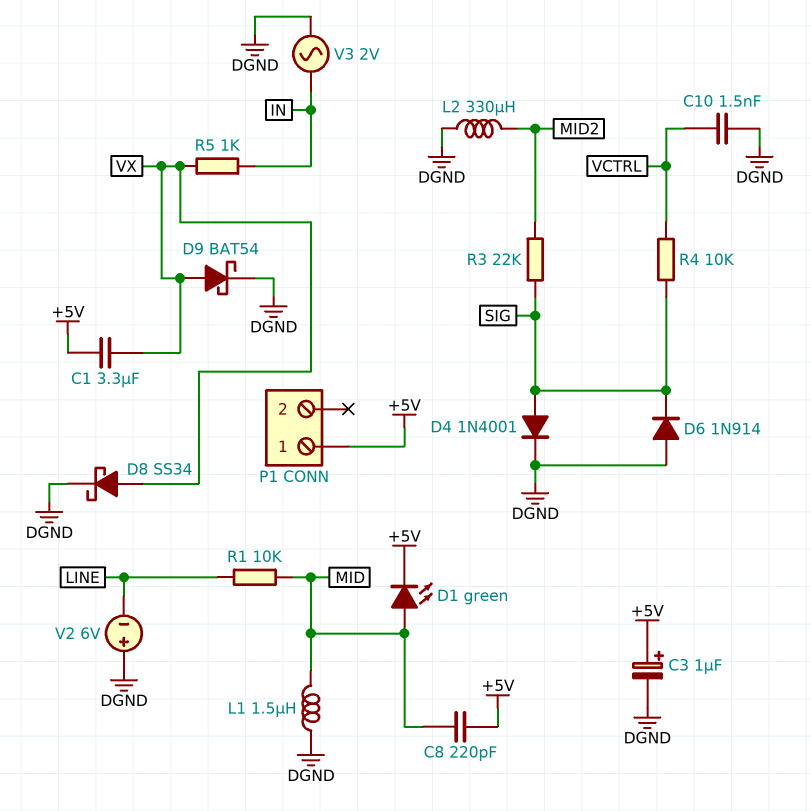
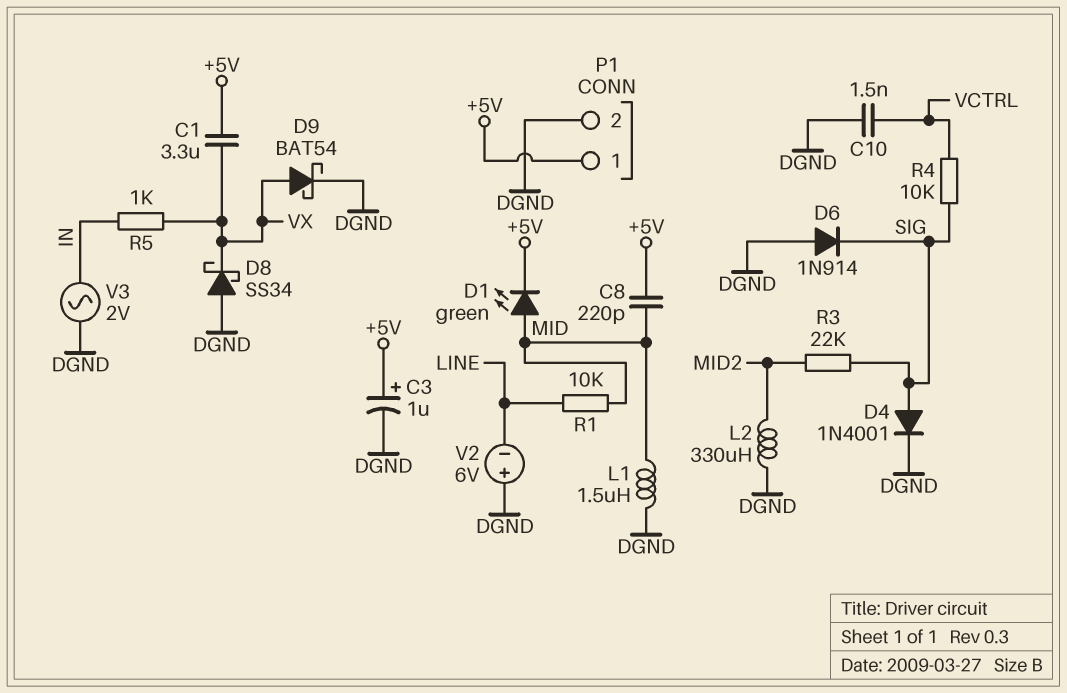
D8: schottky SS34 (A VX, K DGND) -> schottky SS34 (A DGND, K VX)
P1 pin 2: none -> DGND

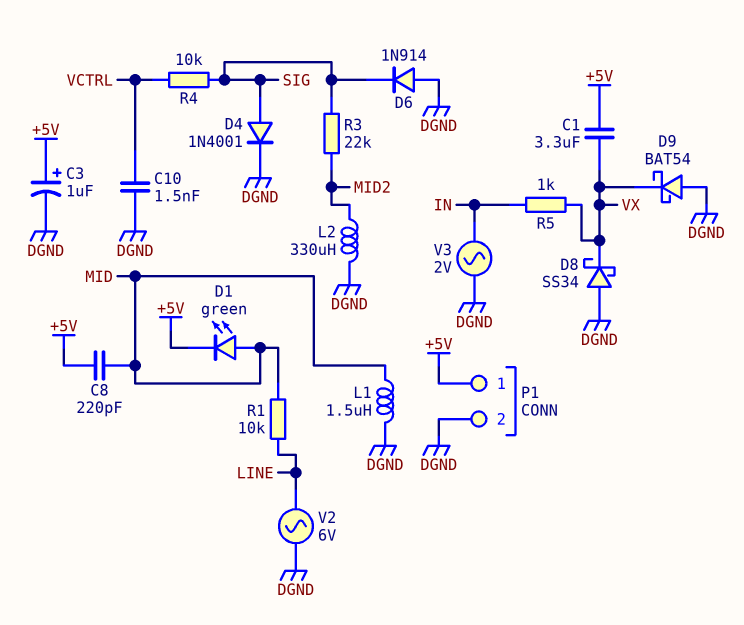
D9: schottky BAT54 (A VX, K DGND) -> schottky BAT54 (A DGND, K VX)
V2: 6V (plus DGND, minus LINE) -> AC 6V (DGND, LINE)

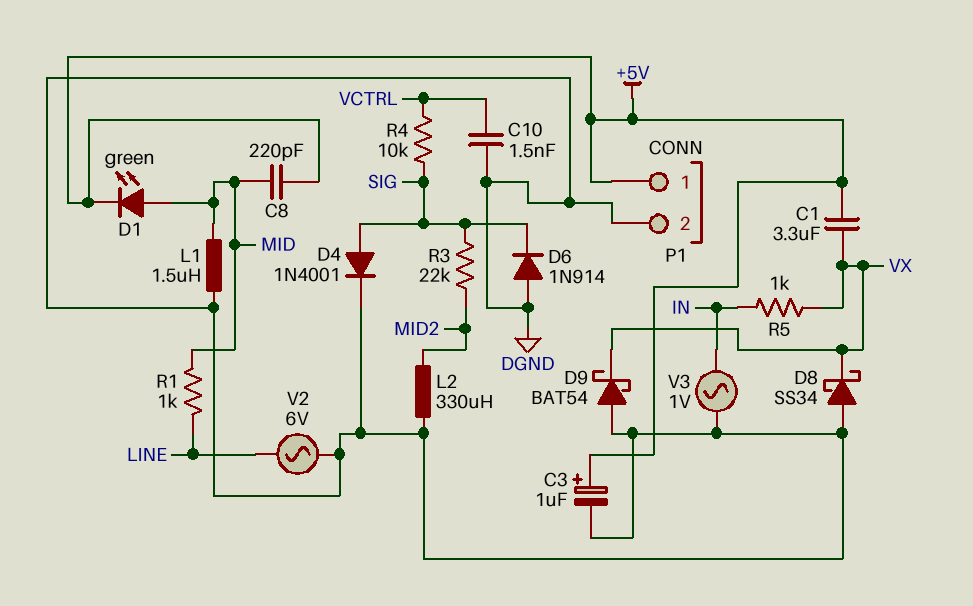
R1: 10k (LINE, MID) -> 1k (LINE, MID)
V3: AC 2V (DGND, IN) -> AC 1V (DGND, IN)

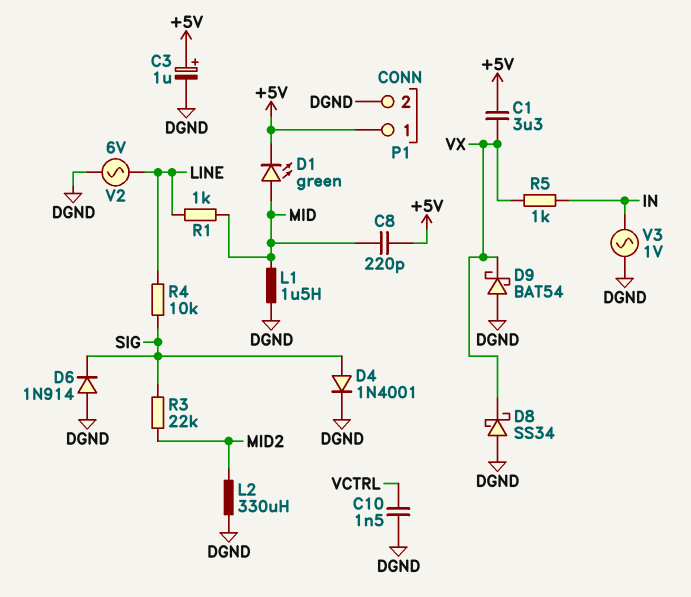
R4: 10k (SIG, VCTRL) -> 10k (LINE, SIG)

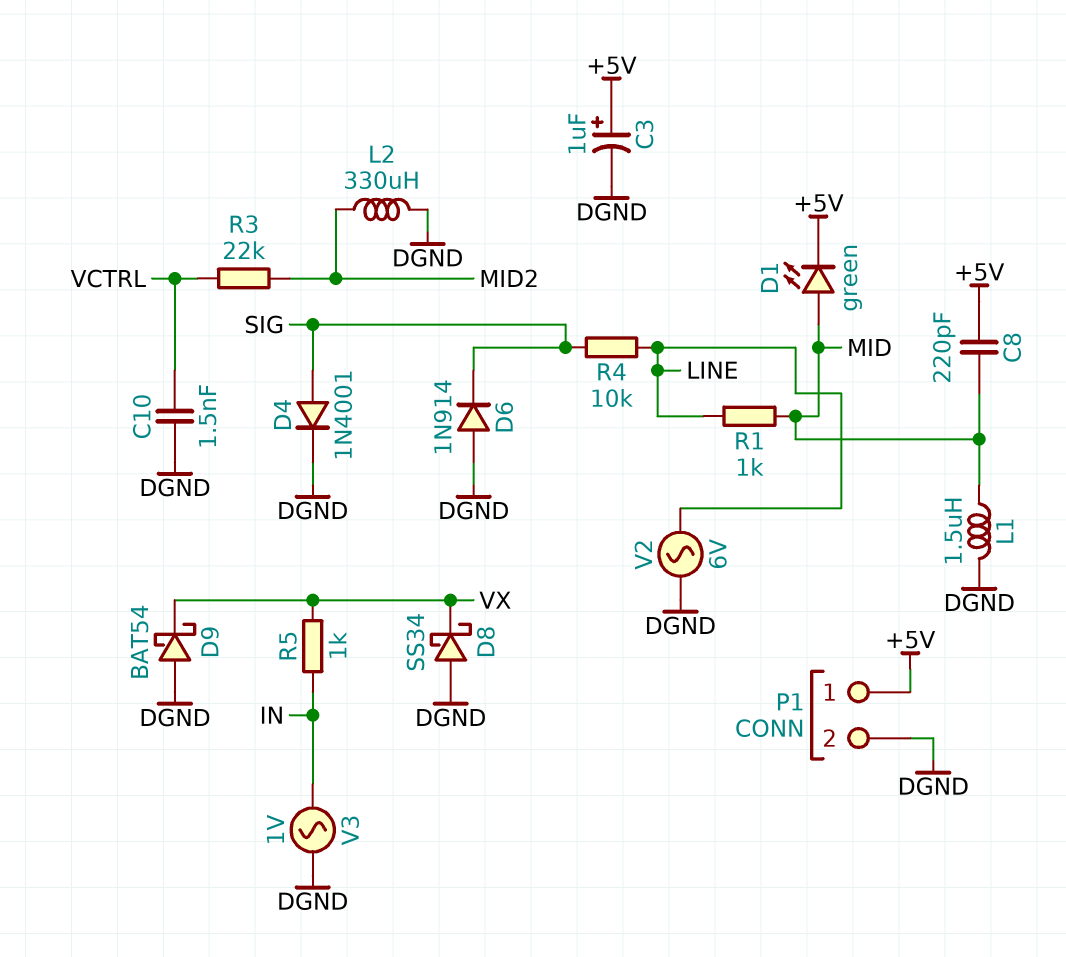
C1: 3.3uF (+5V, VX) -> none
R3: 22k (MID2, SIG) -> 22k (MID2, VCTRL)

